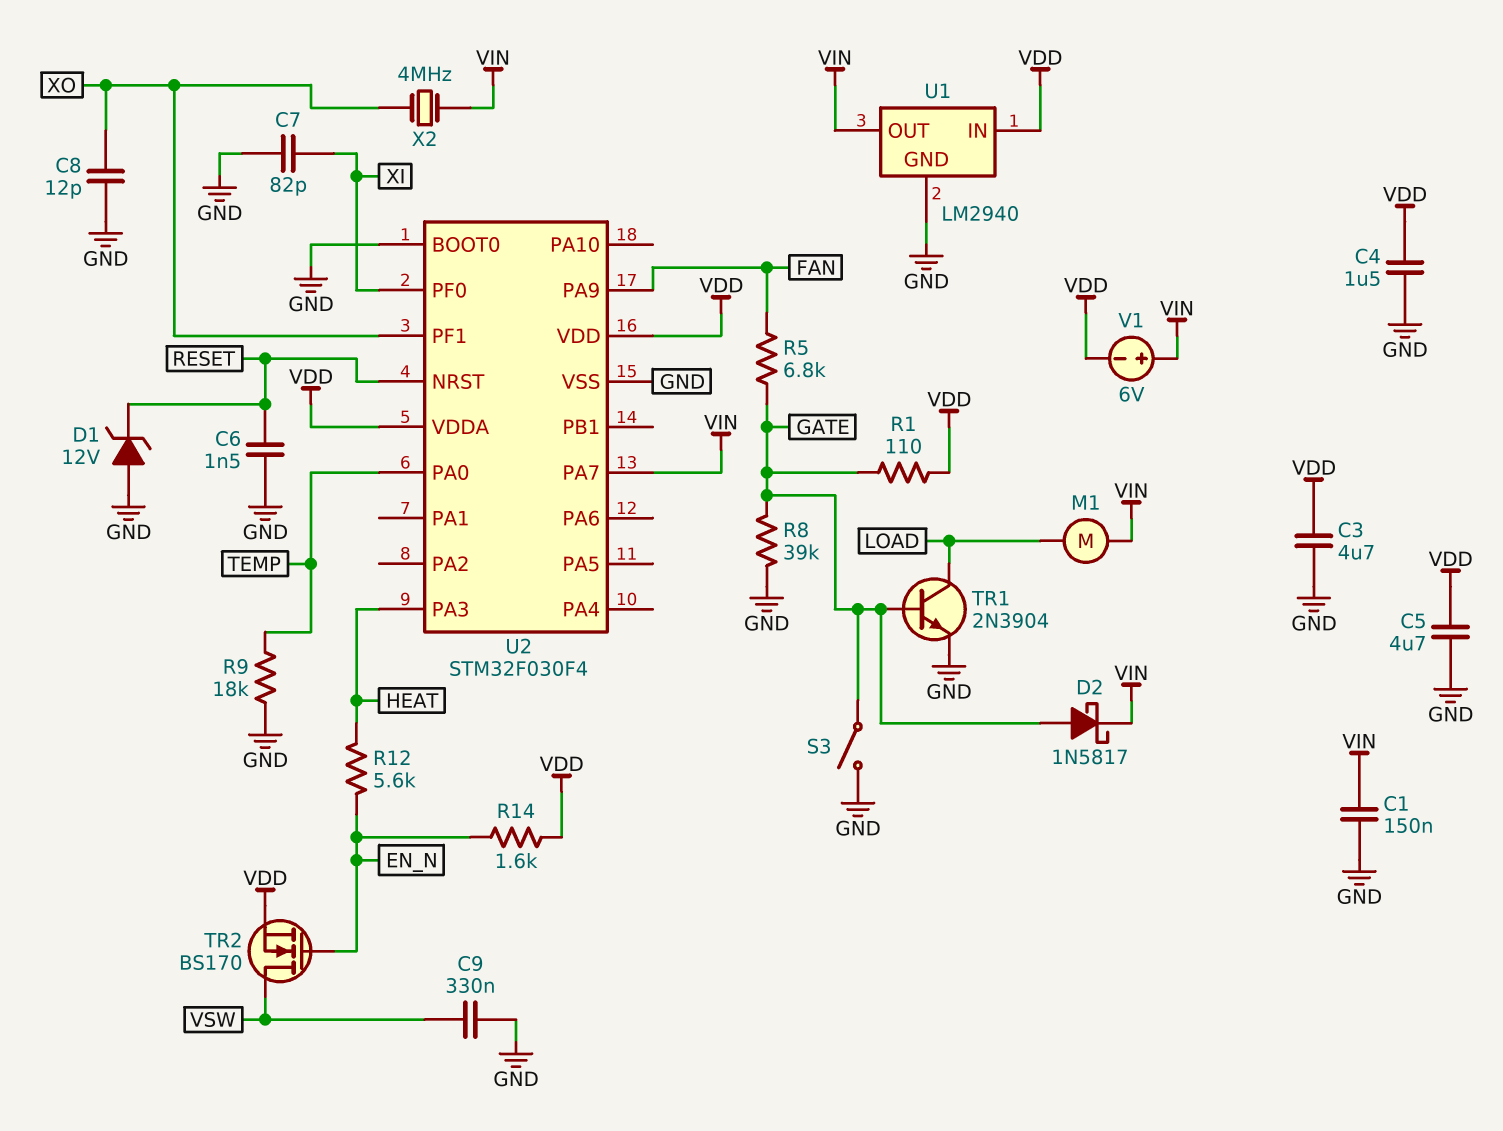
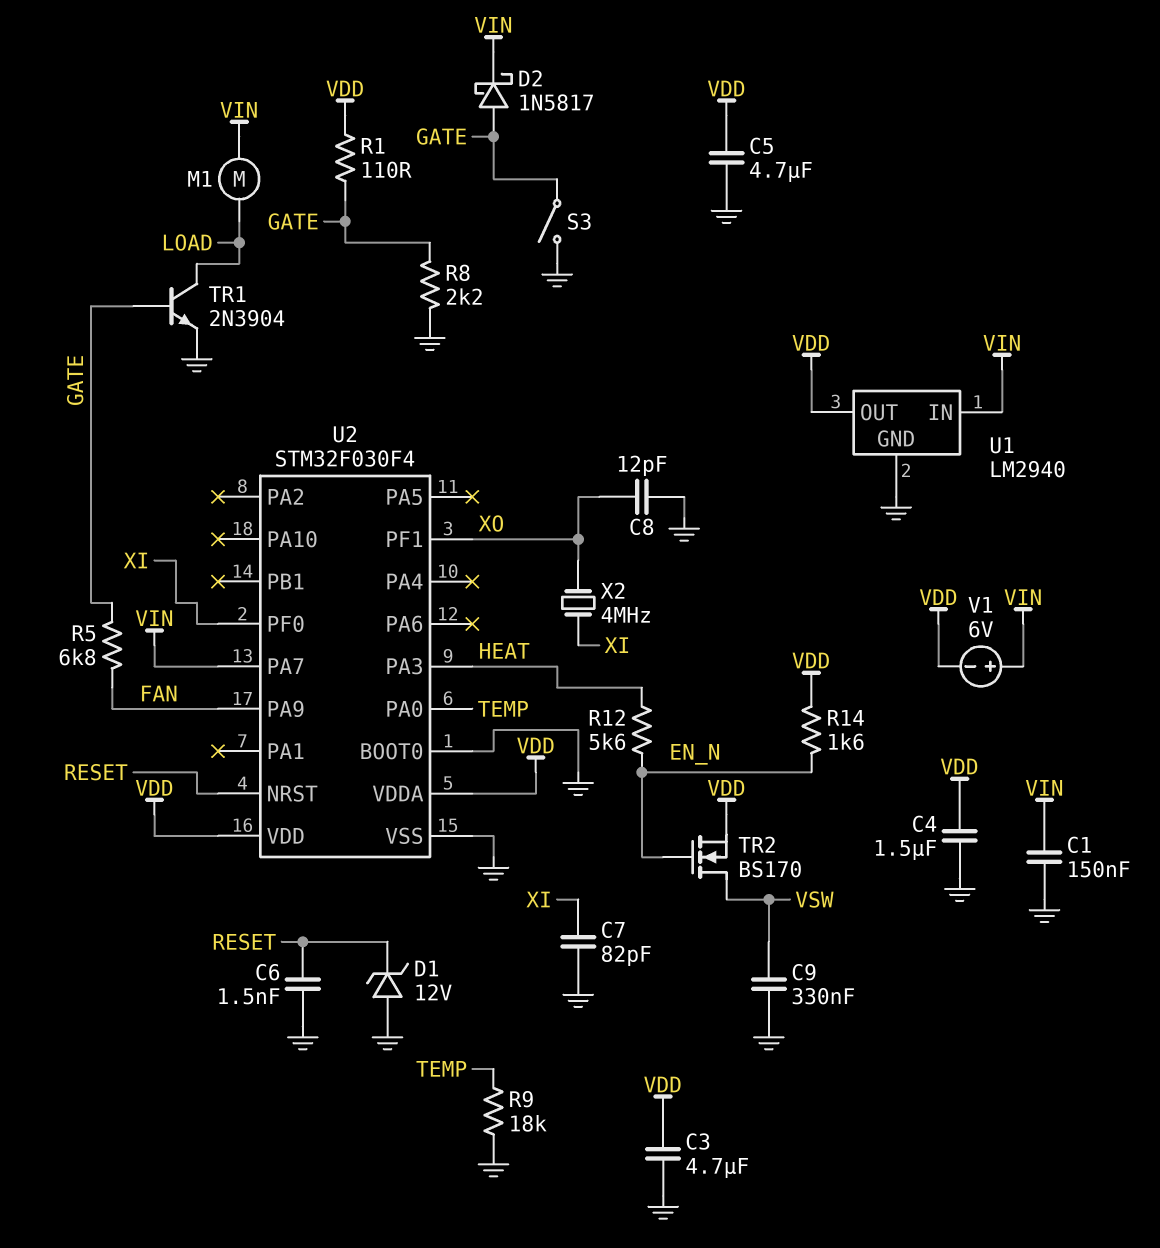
R8: 39k (GATE, GND) -> 2.2k (GATE, GND)
U1 pin IN: VDD -> VIN
U1 pin OUT: VIN -> VDD
X2: 4MHz (VIN, XO) -> 4MHz (XI, XO)

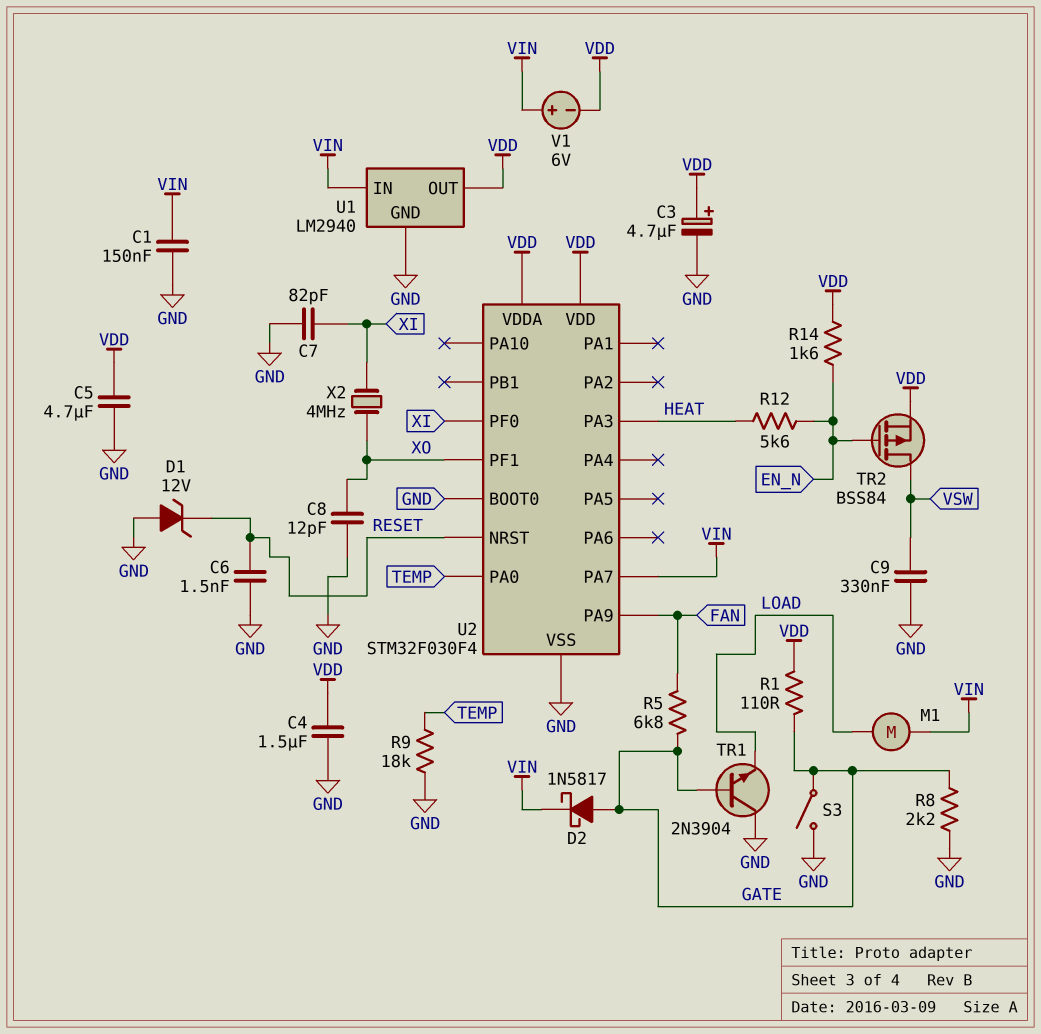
C3: 4.7uF (GND, VDD) -> 4.7uF (plus VDD, minus GND)
TR1: NPN 2N3904 (B GATE, C LOAD, E GND) -> NPN 2N3904 (B GATE, C GND, E LOAD)
TR2: NMOS BS170 (G EN_N, D VSW, S VDD) -> PMOS BSS84 (G EN_N, D VSW, S VDD)

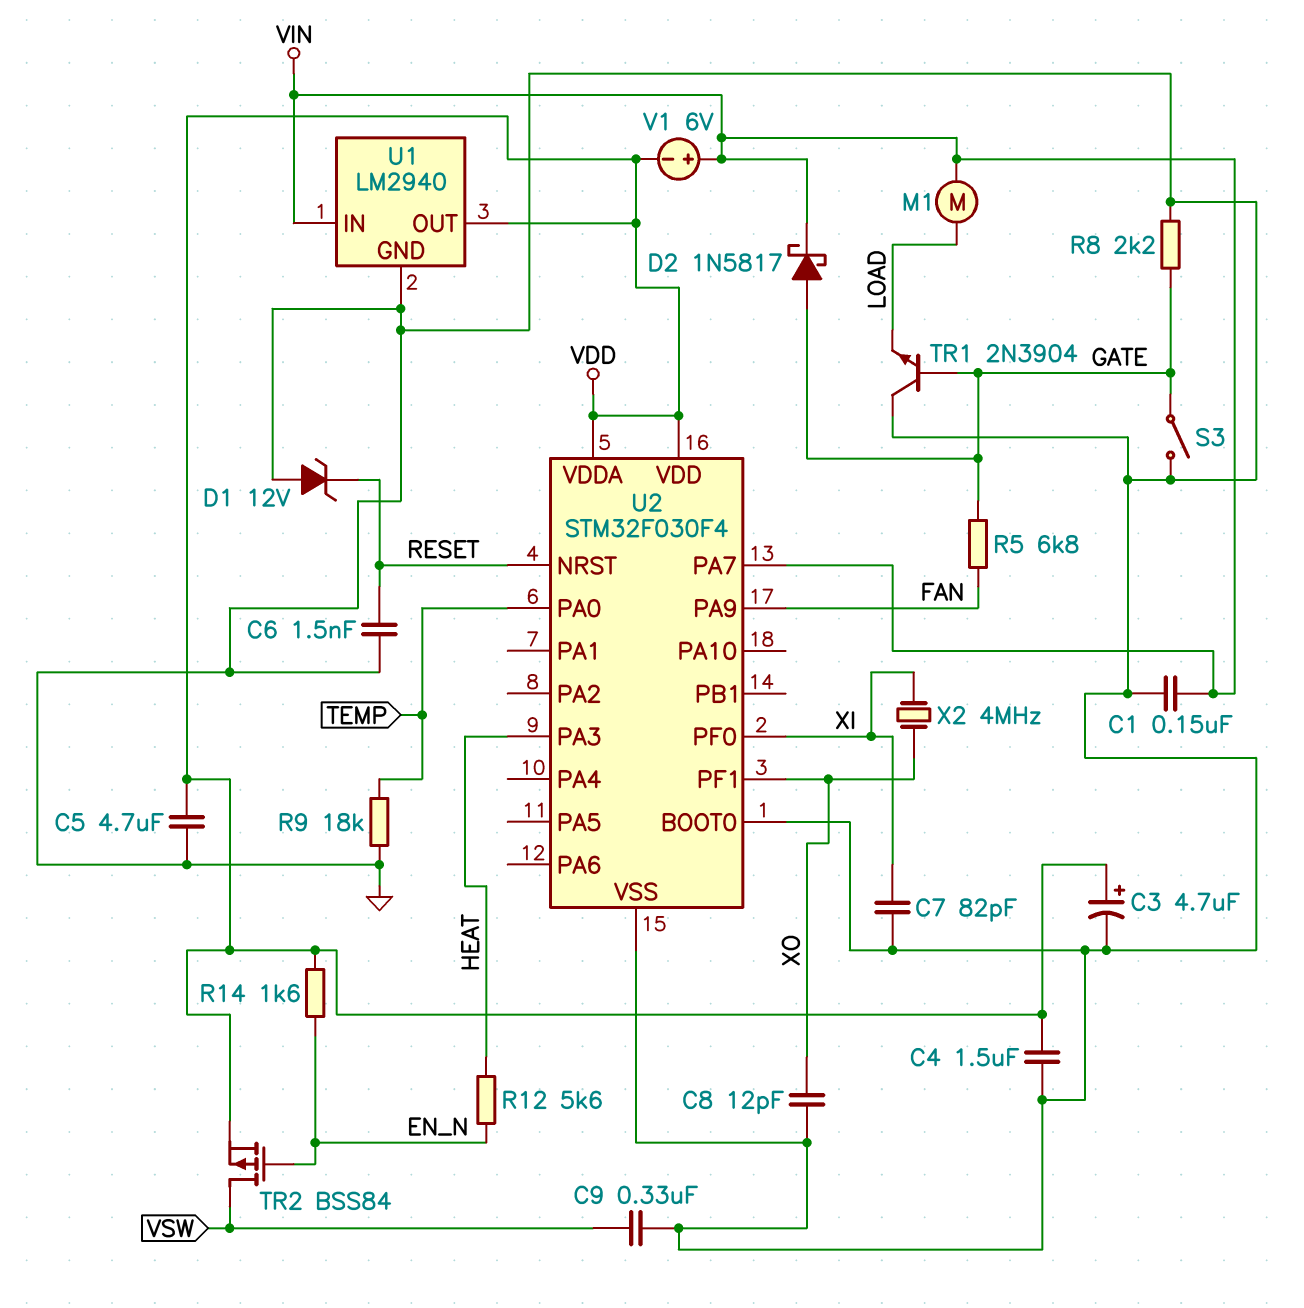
R1: 110 (GATE, VDD) -> none

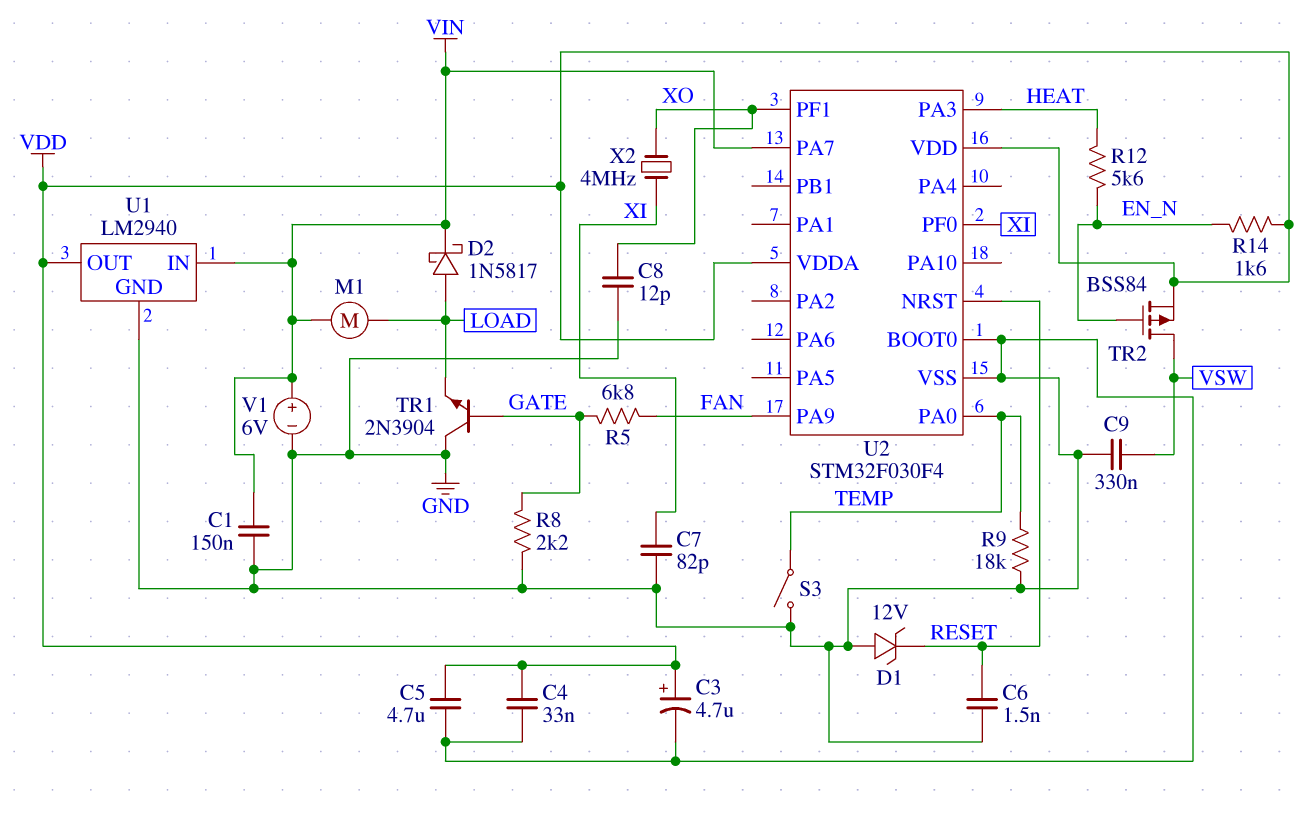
C4: 1.5uF (GND, VDD) -> 33nF (GND, VDD)
D2: schottky 1N5817 (A GATE, K VIN) -> schottky 1N5817 (A LOAD, K VIN)
S3: switch (GATE, GND) -> switch (GND, TEMP)
V1: 6V (plus VIN, minus VDD) -> 6V (plus VIN, minus GND)

